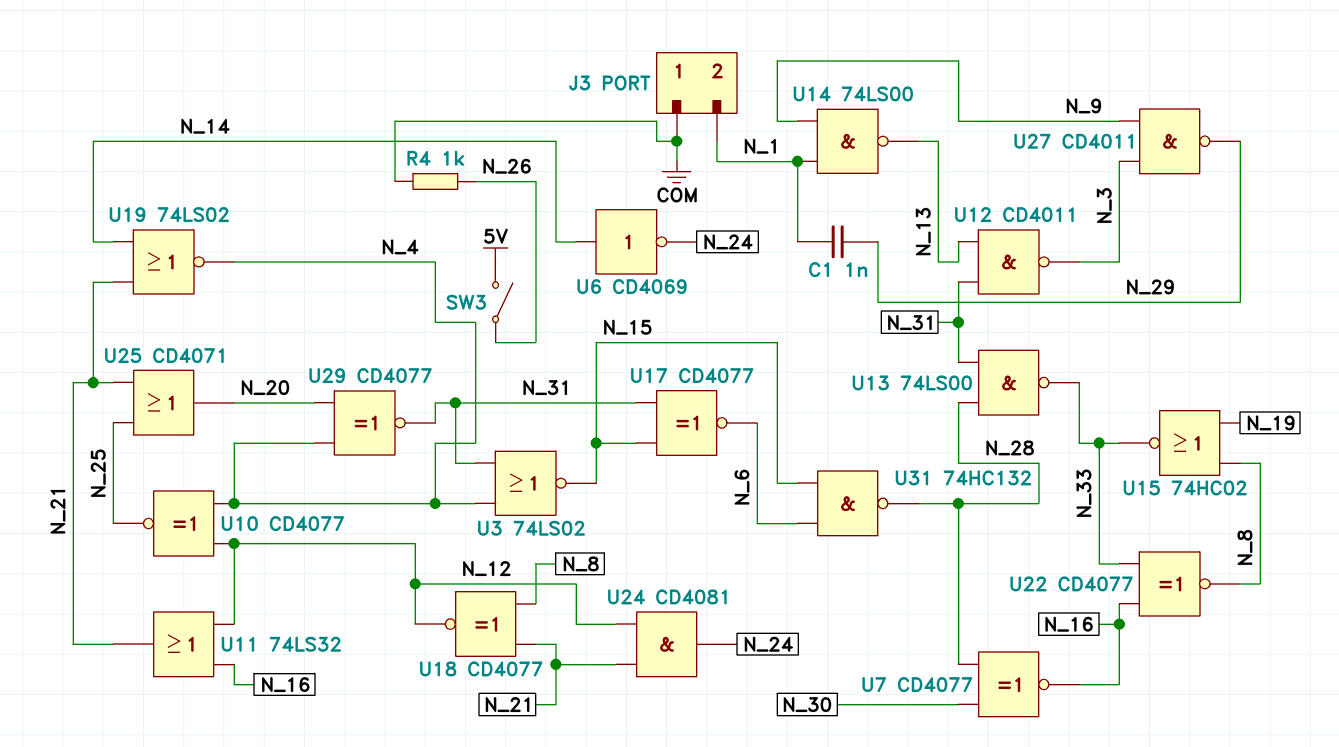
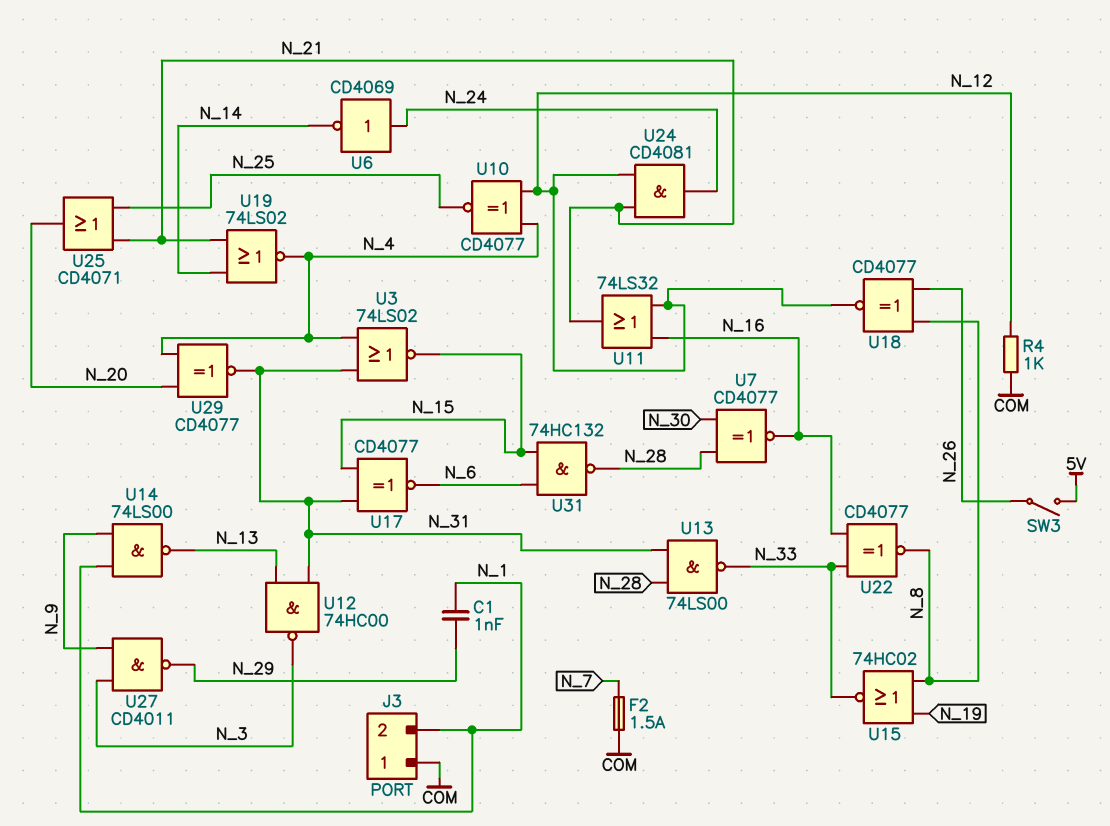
F2: none -> 1.5A (COM, N_7)
R4: 1k (COM, N_26) -> 1k (COM, N_12)
U6: NOT CD4069 (in N_14, out N_24) -> NOT CD4069 (in N_24, out N_14)
U12: NAND CD4011 (in N_13, in N_31, out N_3) -> NAND 74HC00 (in N_13, in N_31, out N_3)
U18: XNOR CD4077 (in N_8, in N_21, out N_12) -> XNOR CD4077 (in N_8, in N_26, out N_12)

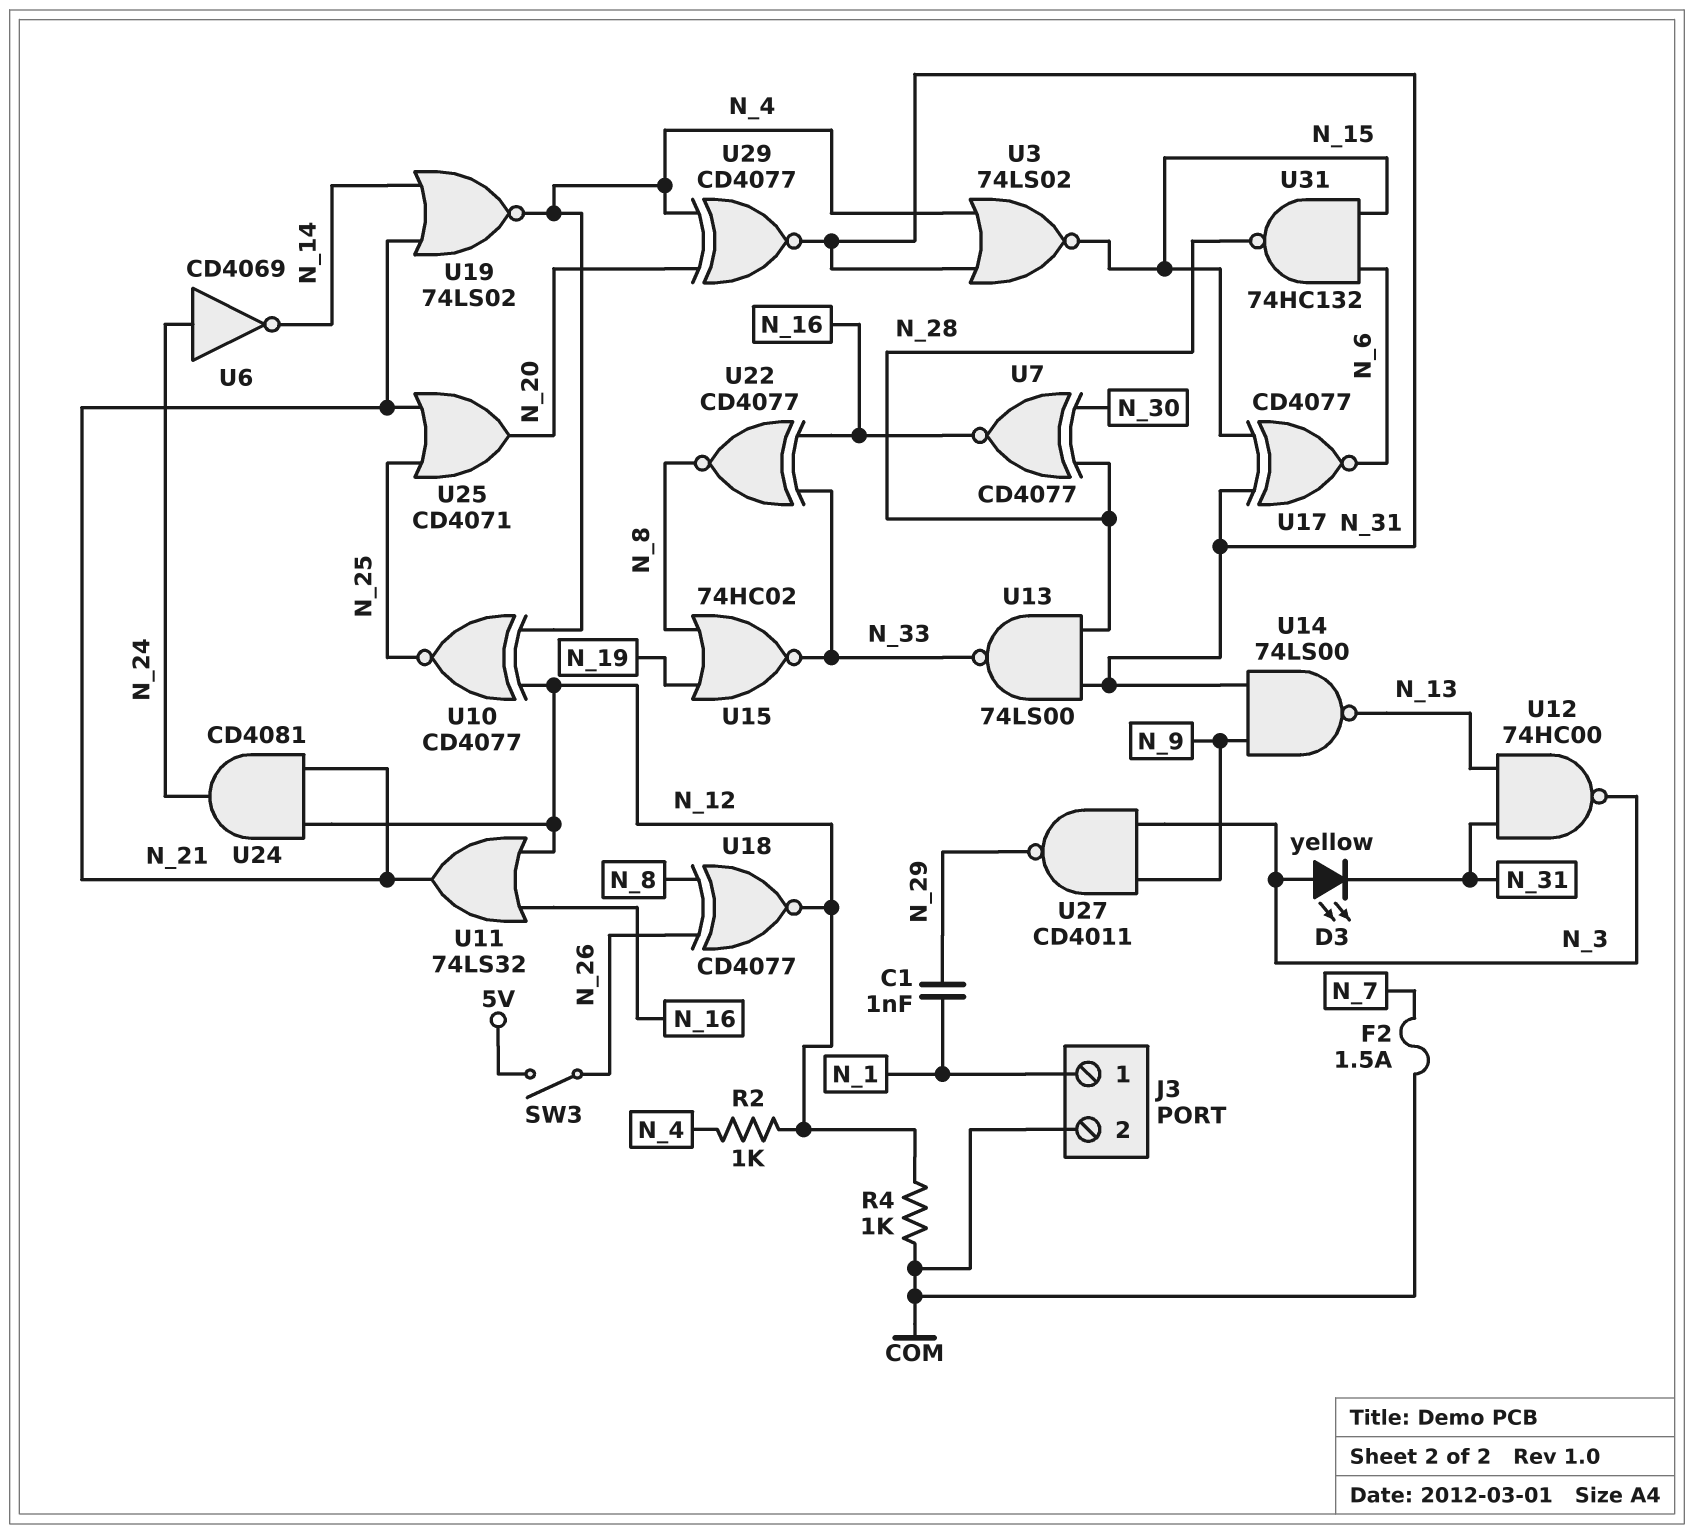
D3: none -> LED yellow (A N_3, K N_31)
J3 pin 1: COM -> N_1
J3 pin 2: N_1 -> COM
R2: none -> 1k (N_4, N_12)
U14: NAND 74LS00 (in N_1, in N_9, out N_13) -> NAND 74LS00 (in N_9, in N_31, out N_13)

